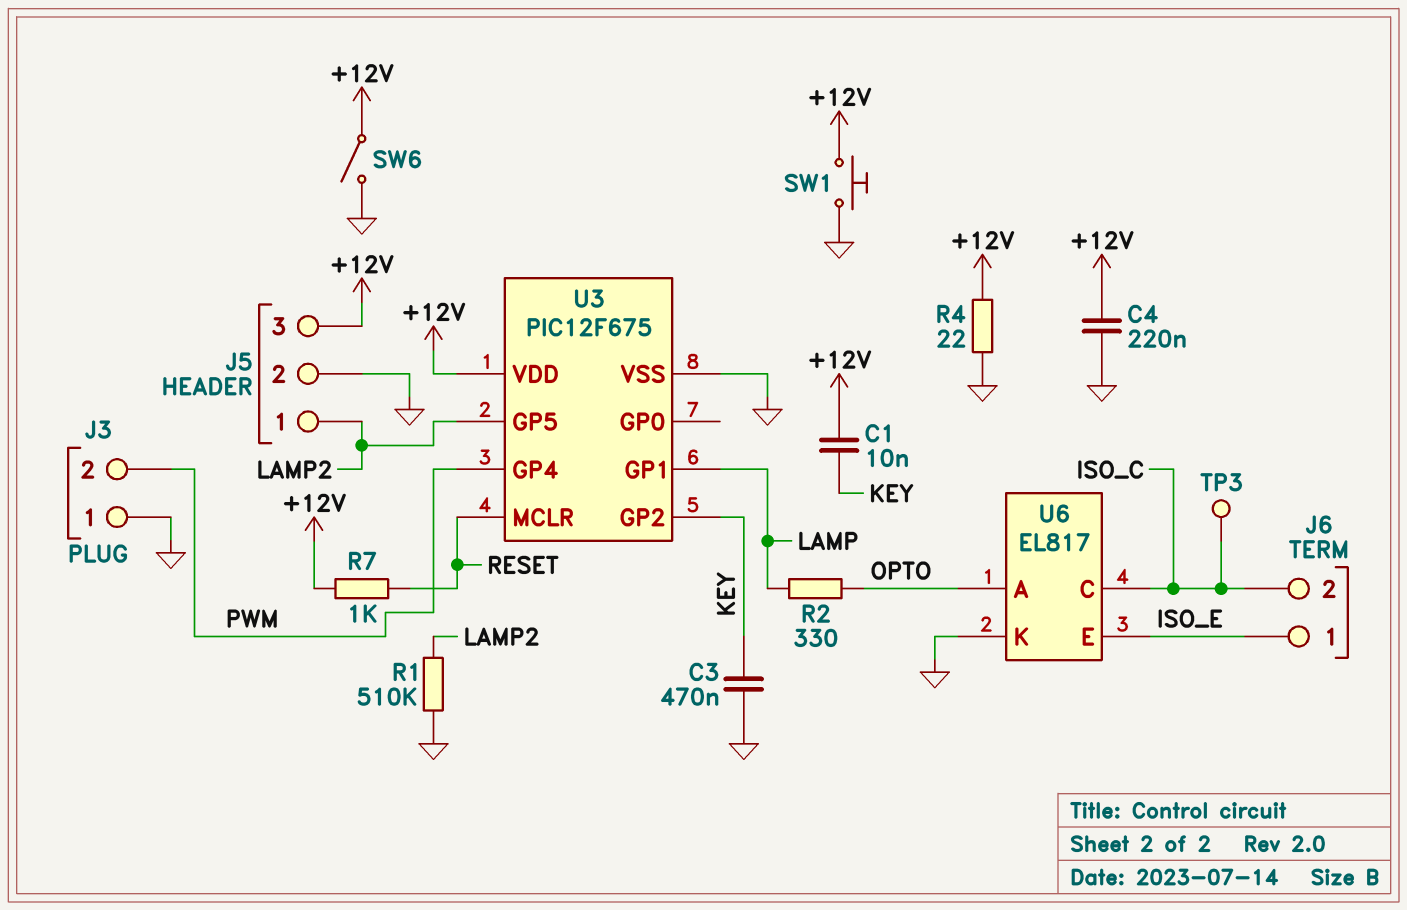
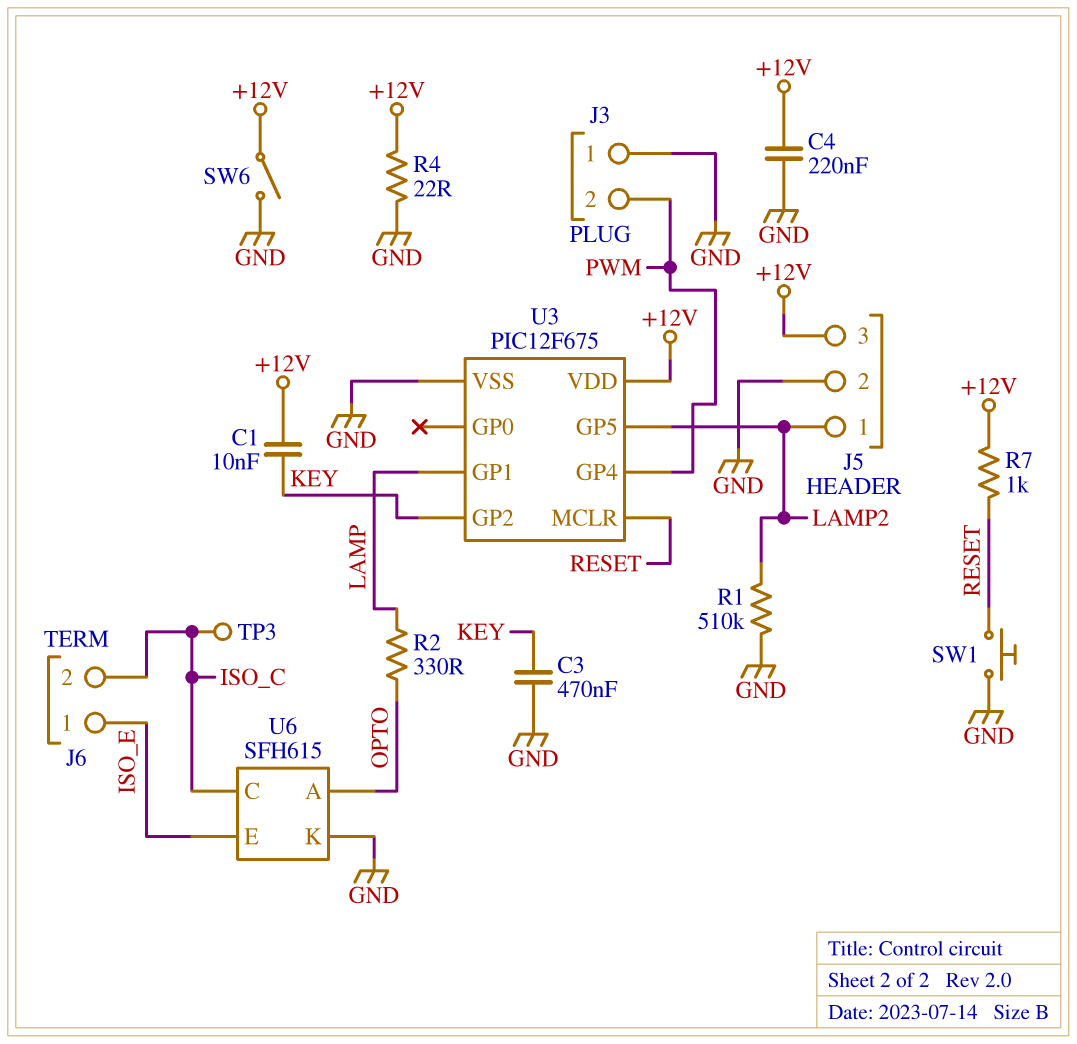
SW1: button (+12V, GND) -> button (GND, RESET)
U6: EL817 -> SFH615

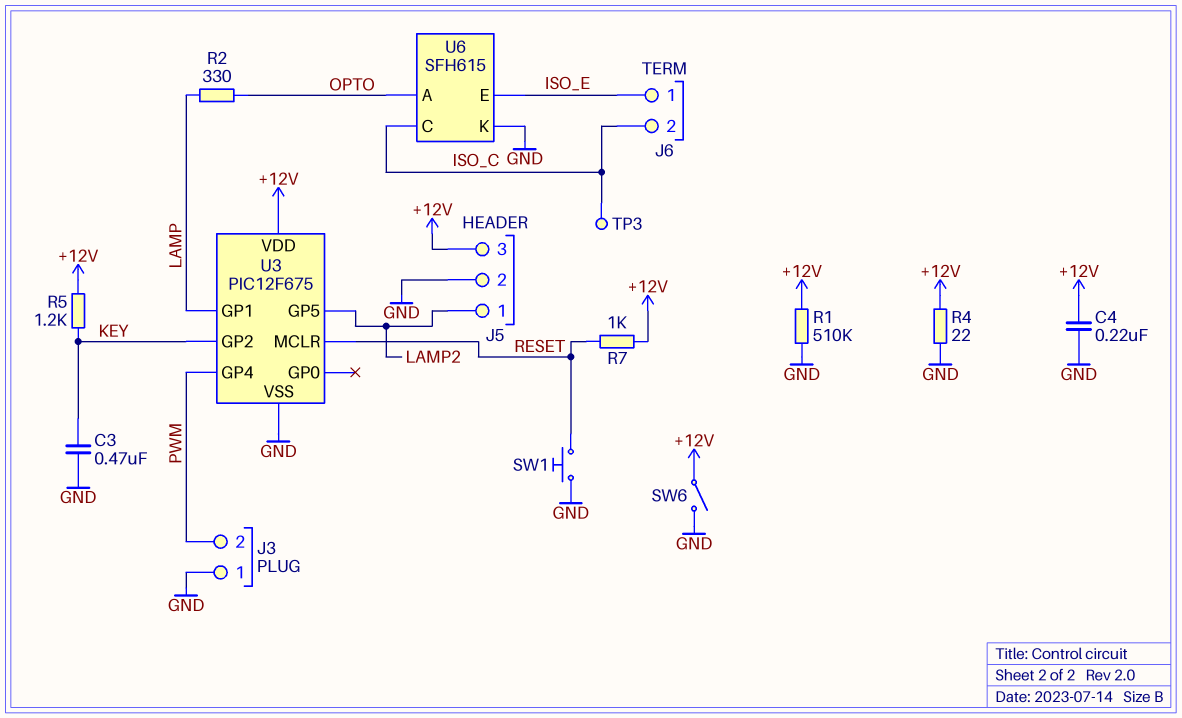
C1: 10nF (+12V, KEY) -> none
R1: 510k (GND, LAMP2) -> 510k (+12V, GND)
R5: none -> 1.2k (+12V, KEY)

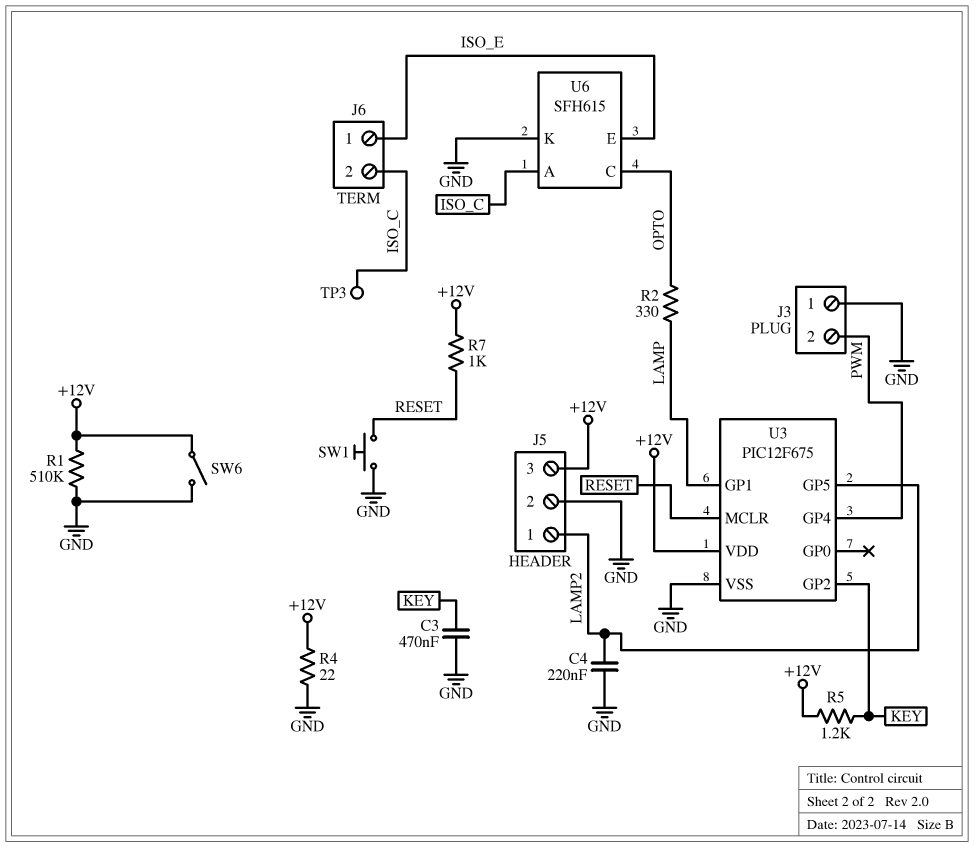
C4: 220nF (+12V, GND) -> 220nF (GND, LAMP2)
U6 pin A: OPTO -> ISO_C
U6 pin C: ISO_C -> OPTO

